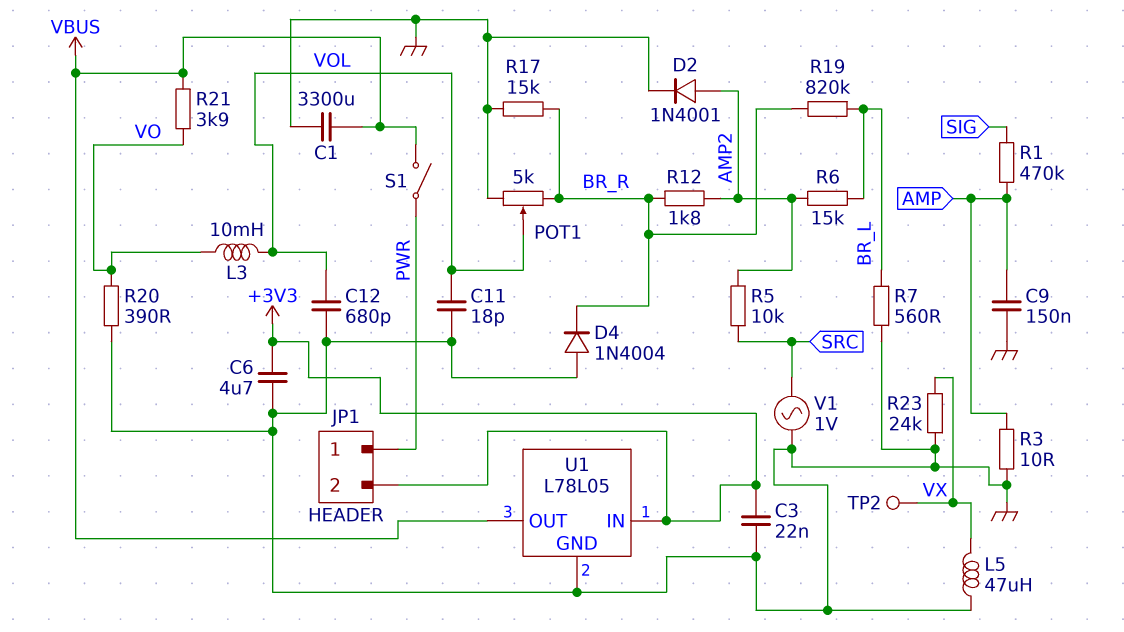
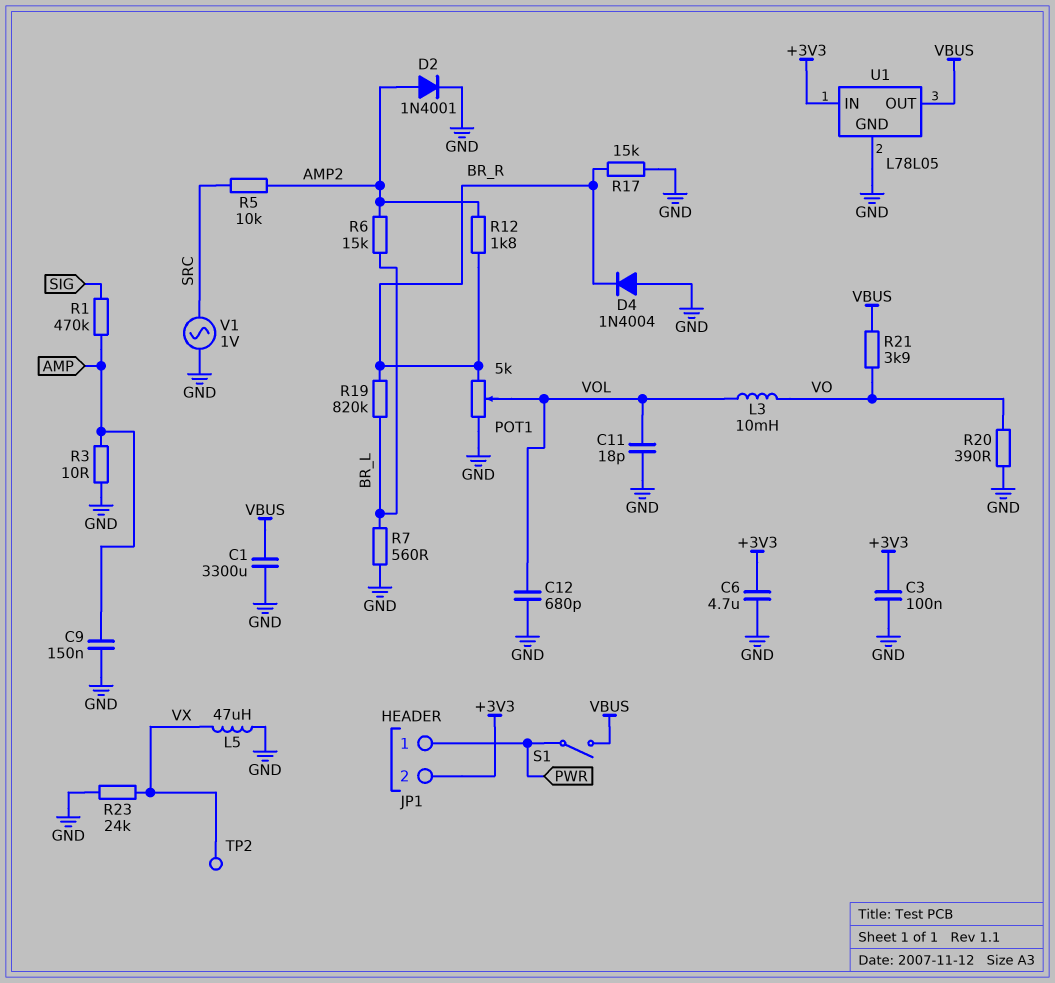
C3: 22nF (+3V3, GND) -> 100nF (+3V3, GND)

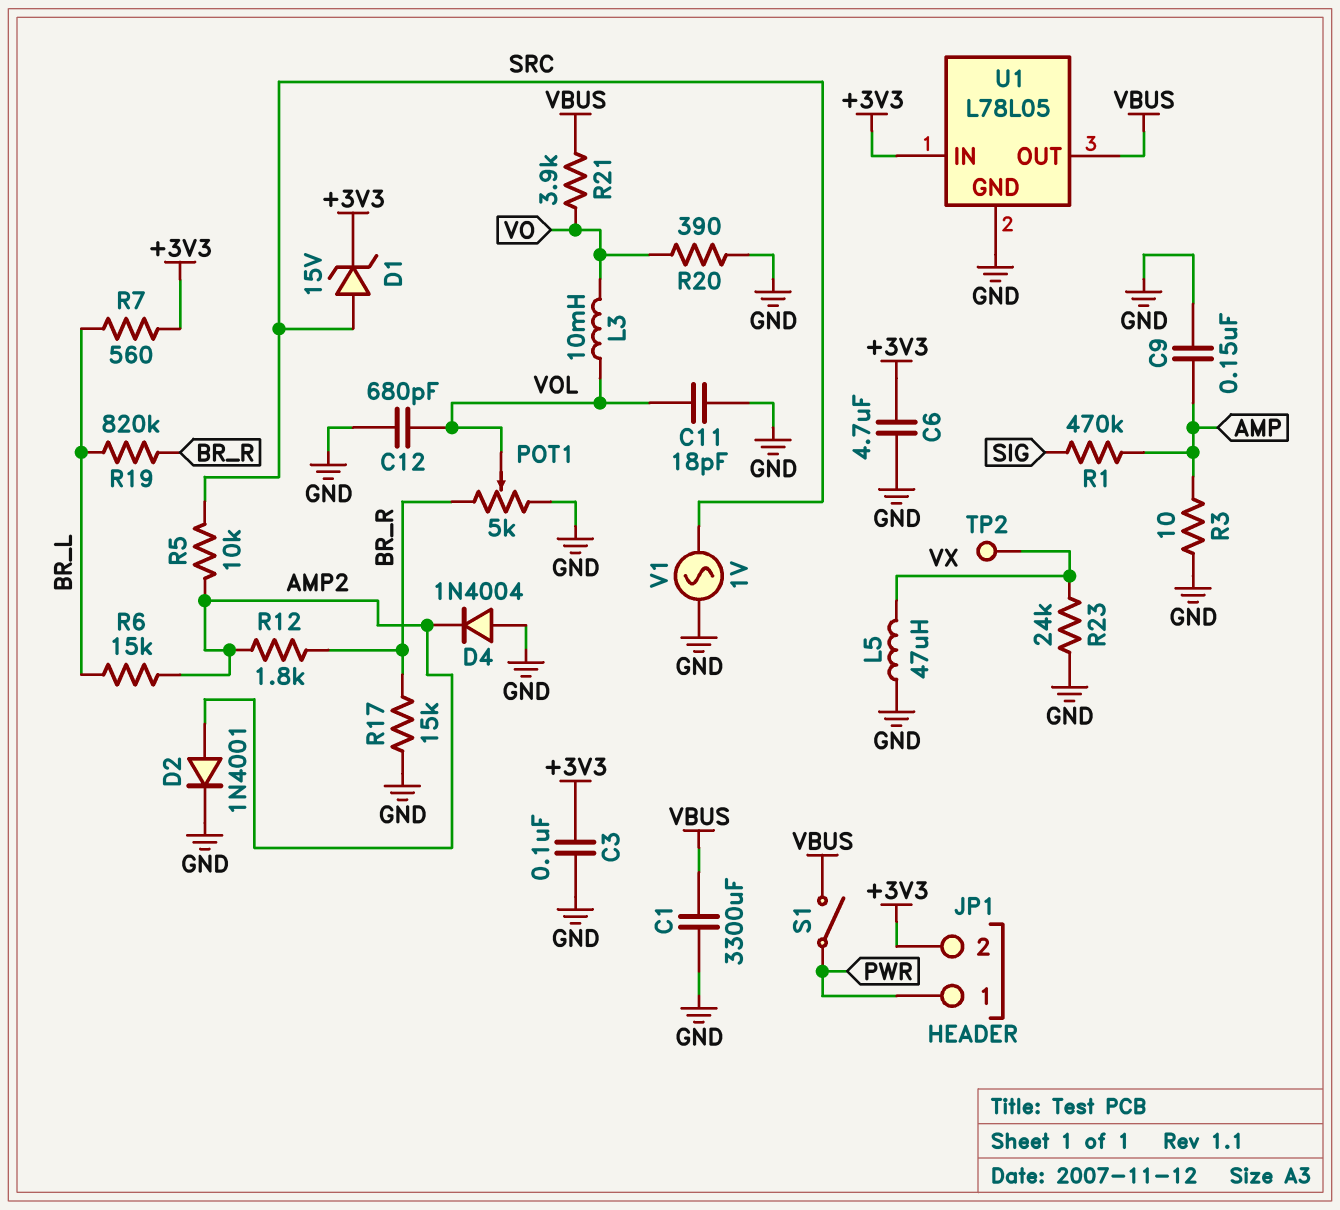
D1: none -> zener 15V (A SRC, K +3V3)
D4: diode 1N4004 (A GND, K BR_R) -> diode 1N4004 (A GND, K AMP2)
R7: 560 (BR_L, GND) -> 560 (+3V3, BR_L)

